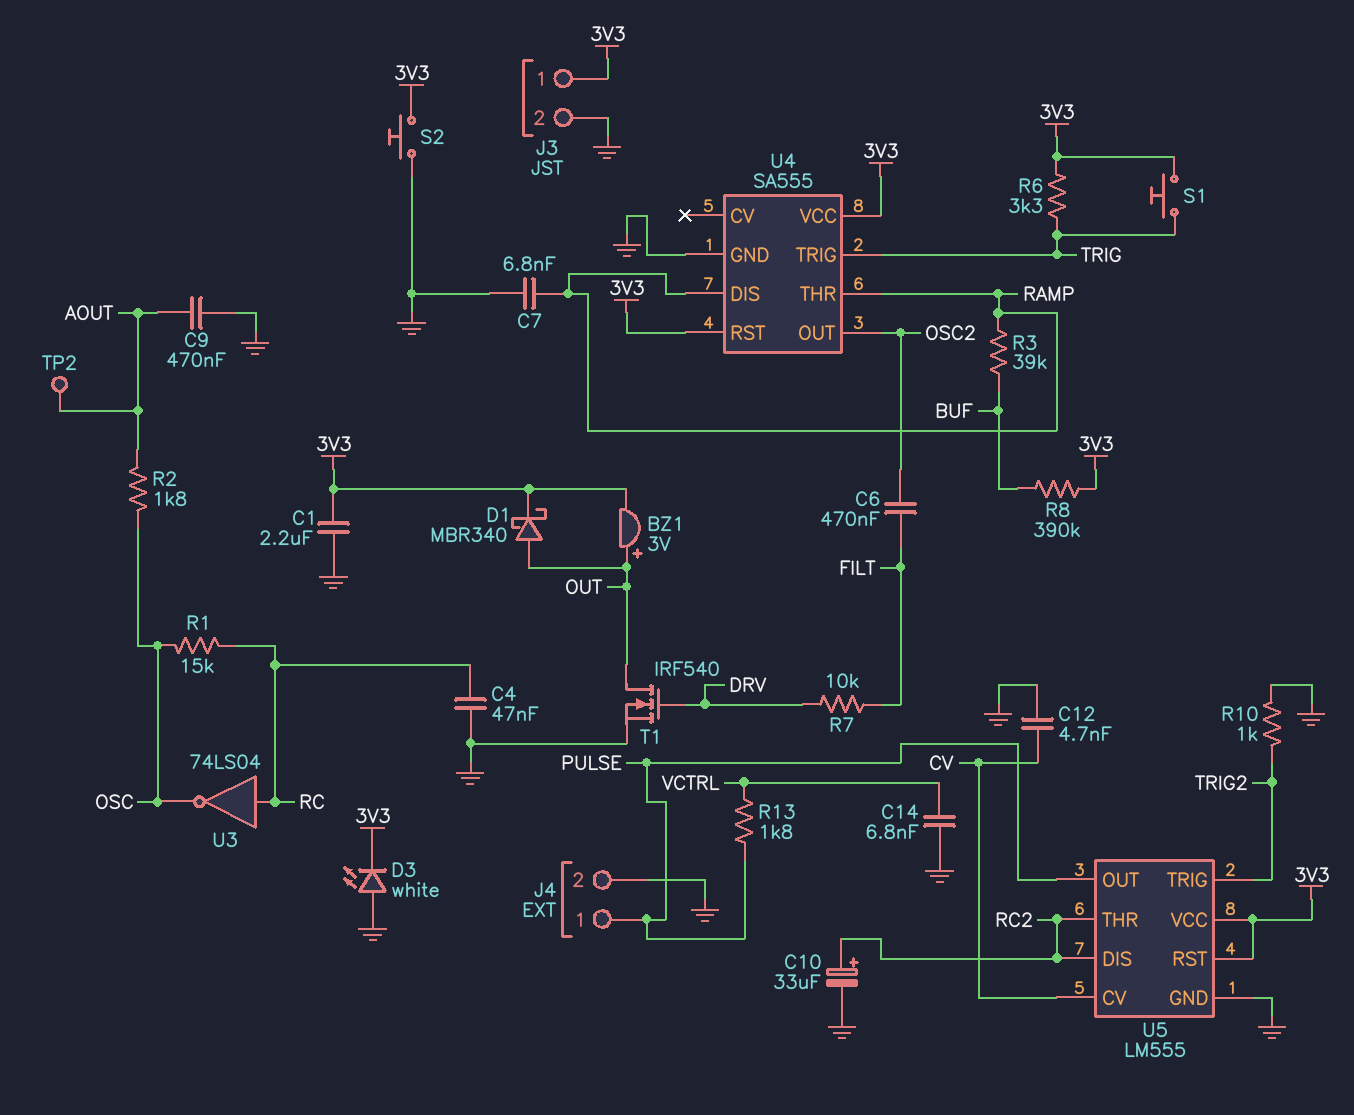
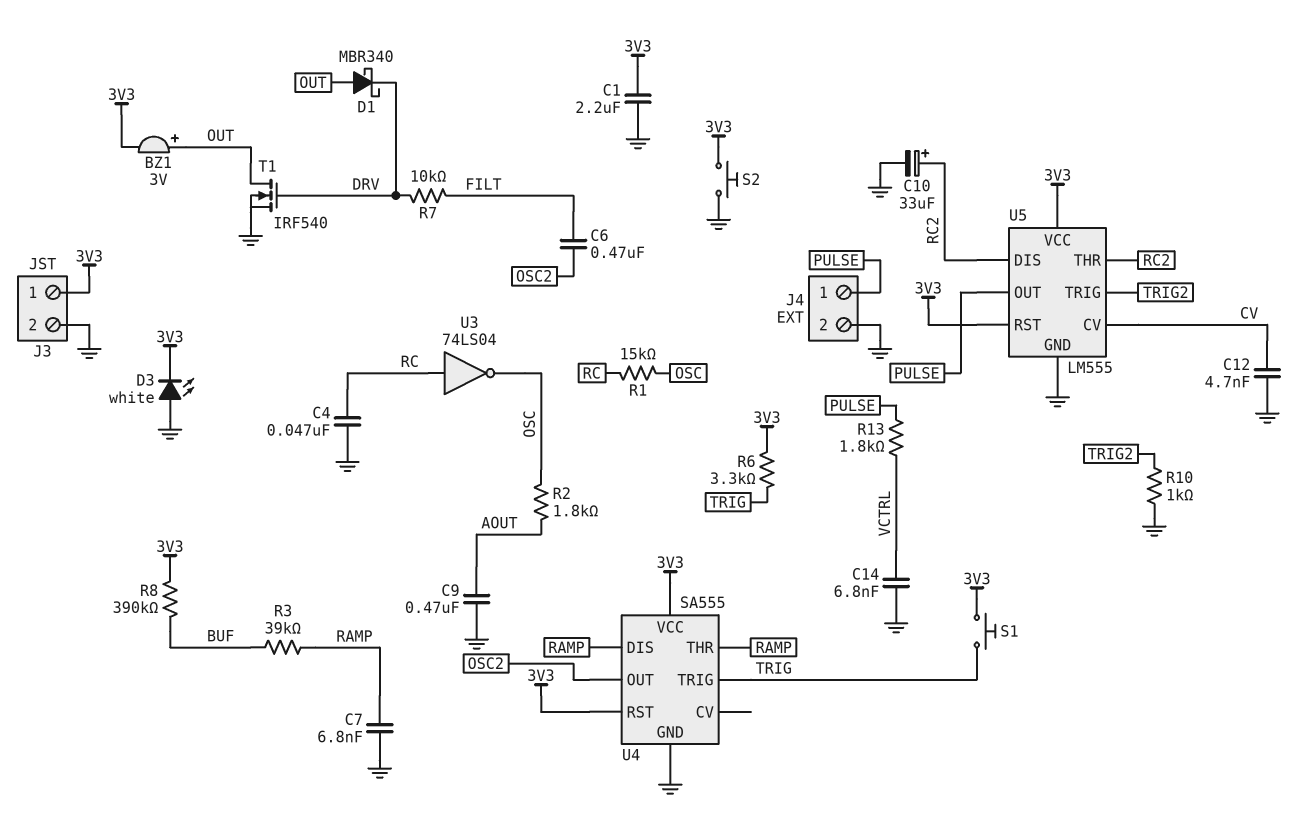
D1: schottky MBR340 (A OUT, K 3V3) -> schottky MBR340 (A OUT, K DRV)
TP2: test point (AOUT) -> none

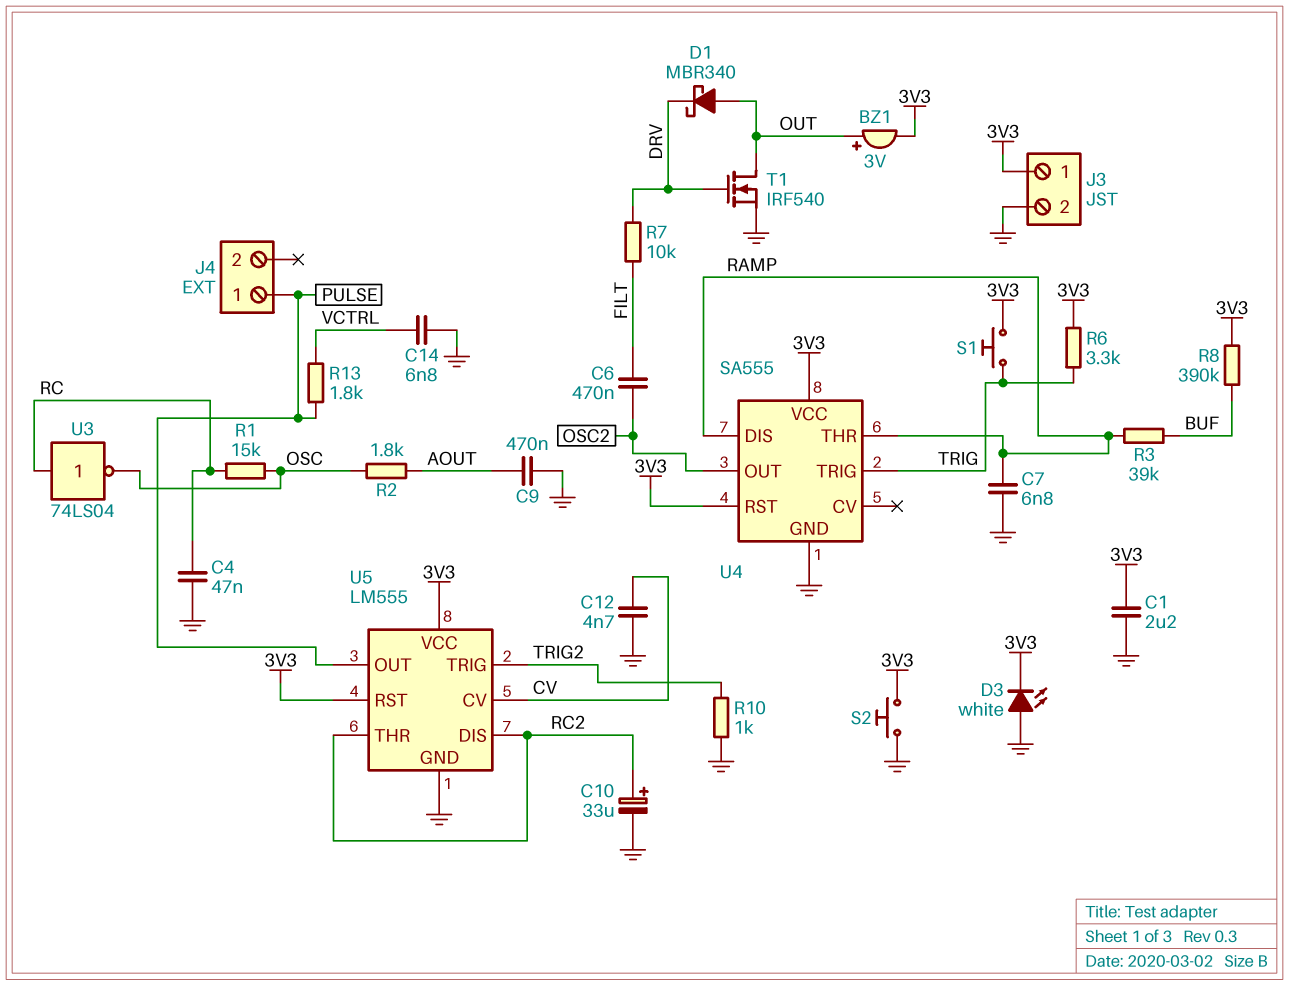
J4 pin 2: GND -> none

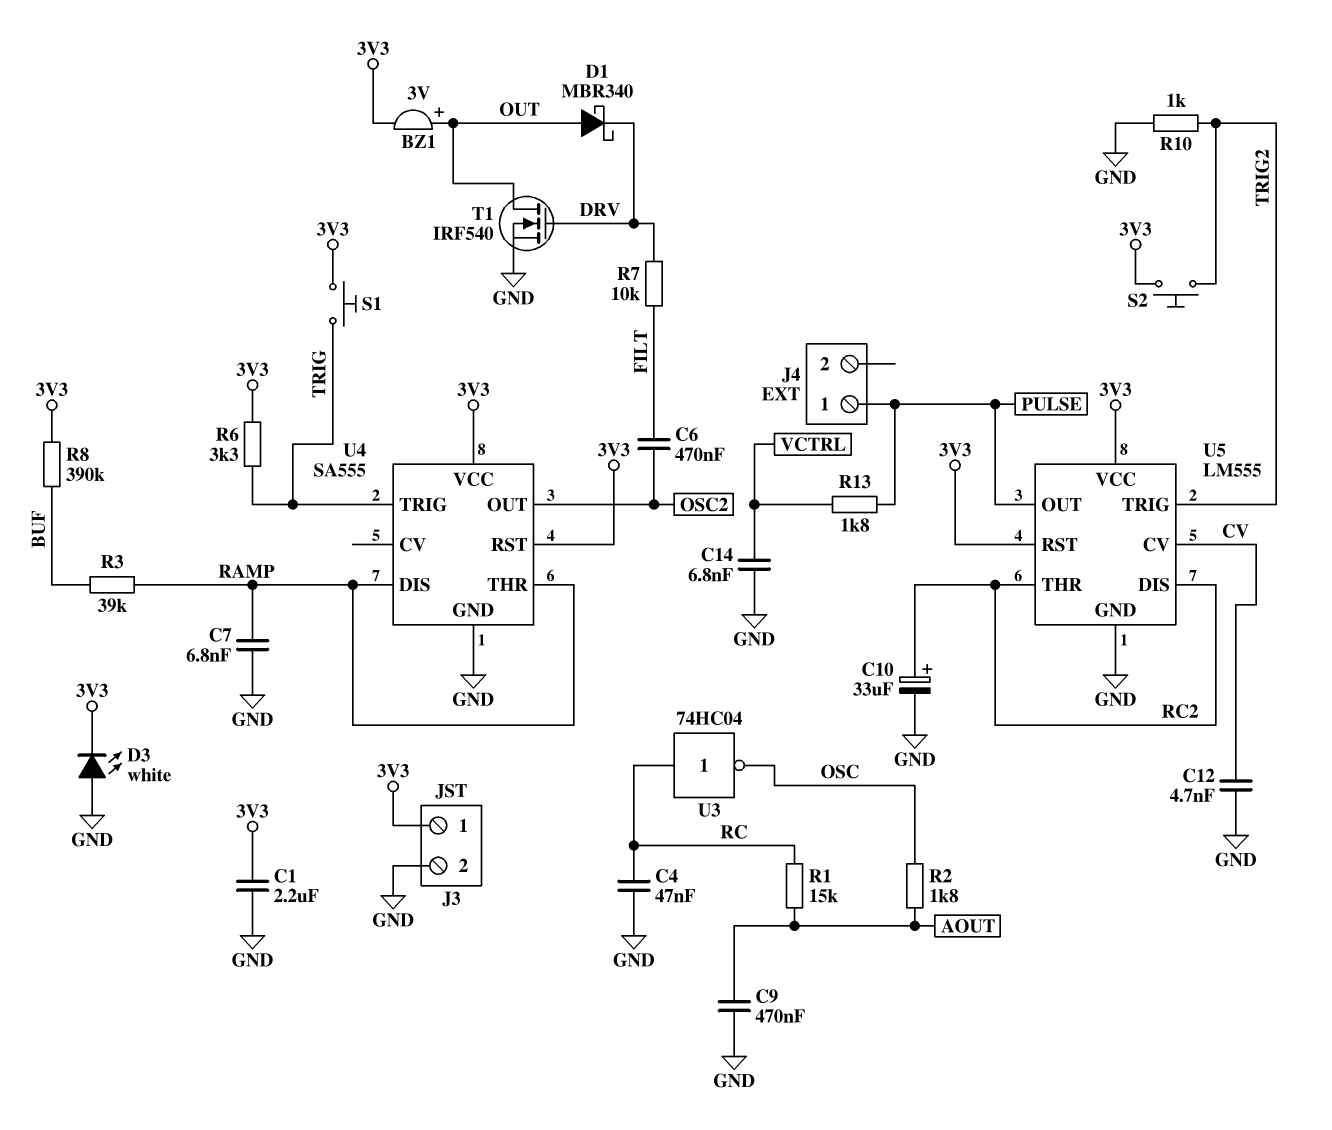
R1: 15k (OSC, RC) -> 15k (AOUT, RC)
S2: button (3V3, GND) -> button (3V3, TRIG2)
U3: NOT 74LS04 (in RC, out OSC) -> NOT 74HC04 (in RC, out OSC)

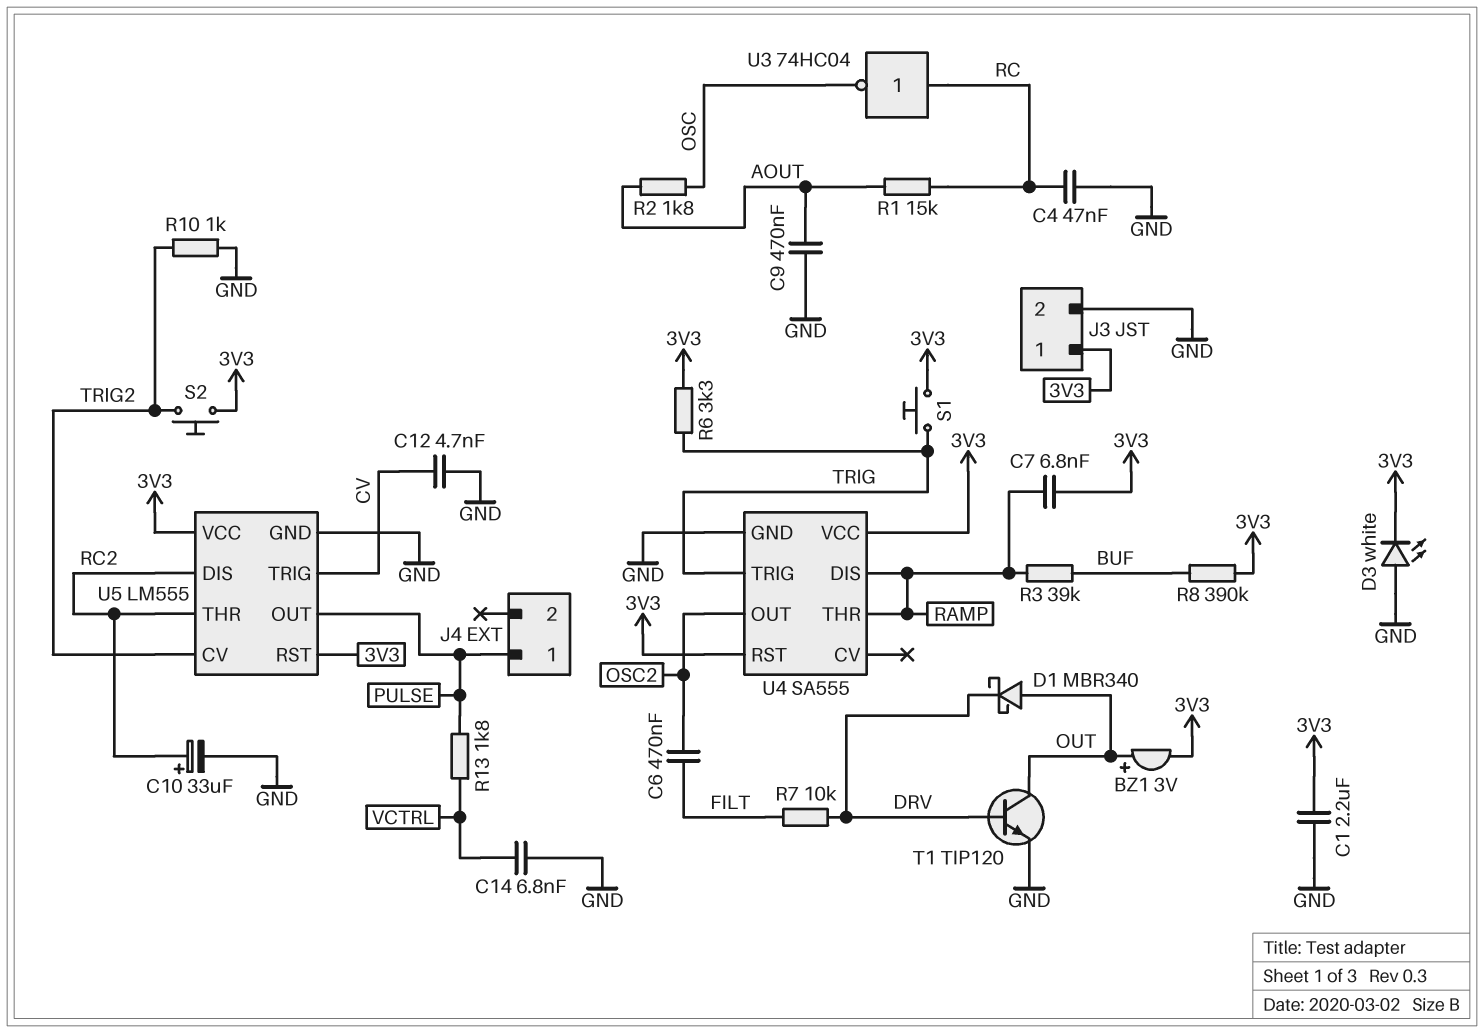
C7: 6.8nF (GND, RAMP) -> 6.8nF (3V3, RAMP)
T1: NMOS IRF540 (G DRV, D OUT, S GND) -> NPN TIP120 (B DRV, C OUT, E GND)
U5 pin CV: CV -> TRIG2
U5 pin TRIG: TRIG2 -> CV

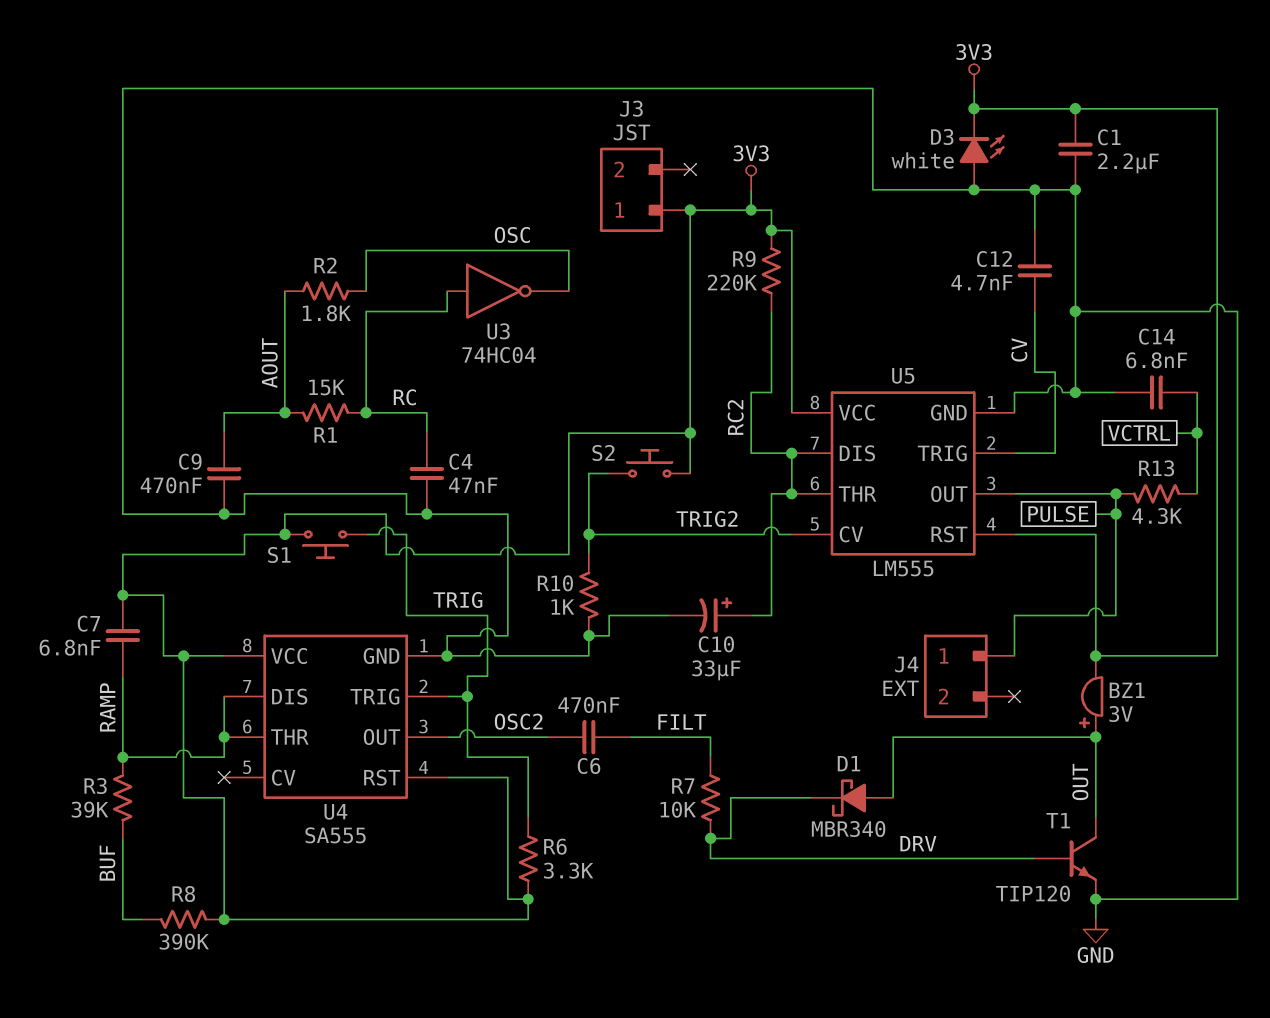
J3 pin 2: GND -> none
R9: none -> 220k (3V3, RC2)
R13: 1.8k (PULSE, VCTRL) -> 4.3k (PULSE, VCTRL)

